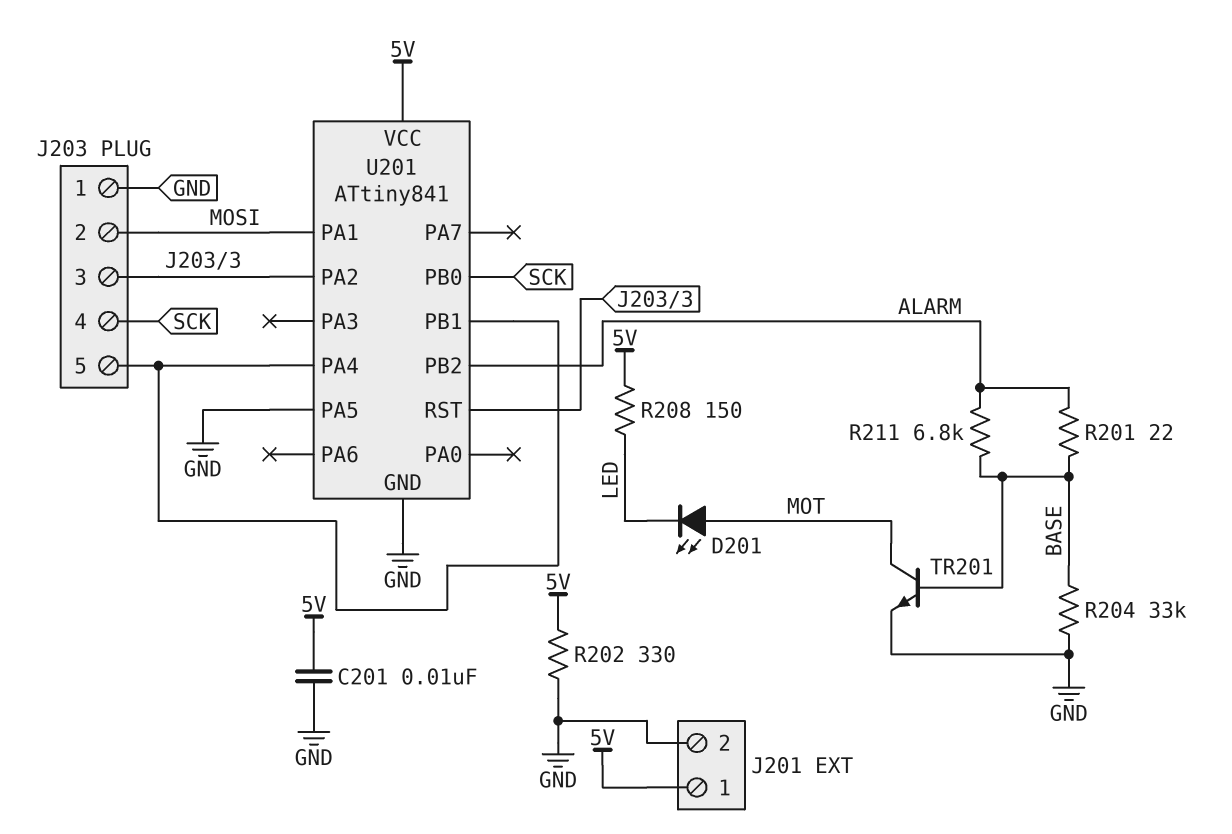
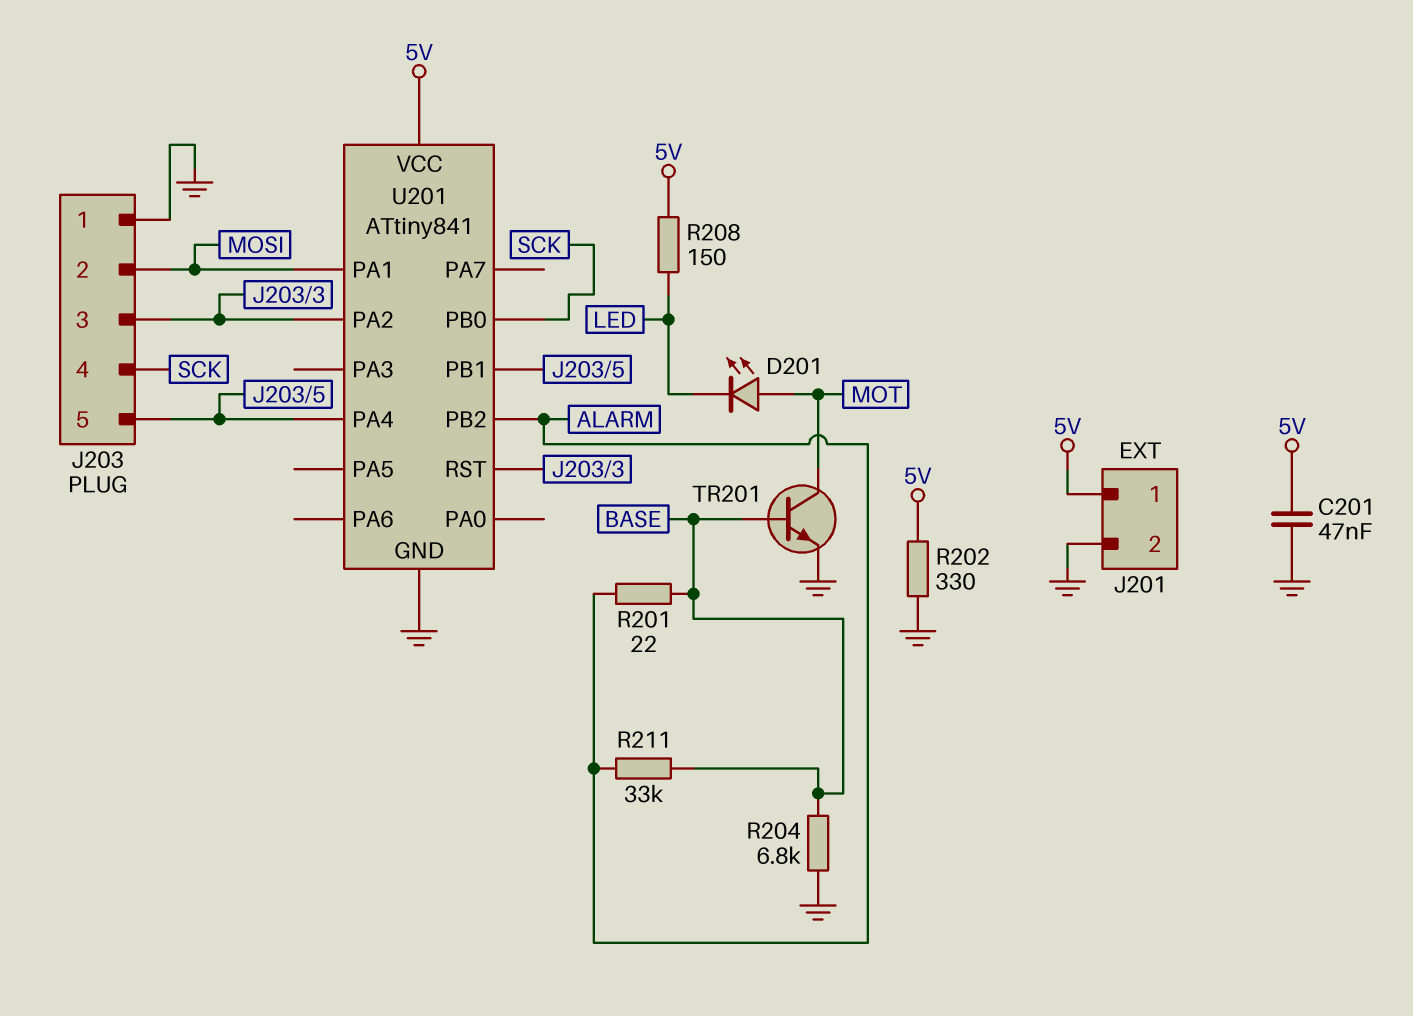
C201: 10nF (5V, GND) -> 47nF (5V, GND)
R204: 33k (BASE, GND) -> 6.8k (BASE, GND)
R211: 6.8k (ALARM, BASE) -> 33k (ALARM, BASE)
U201 pin PA5: GND -> none

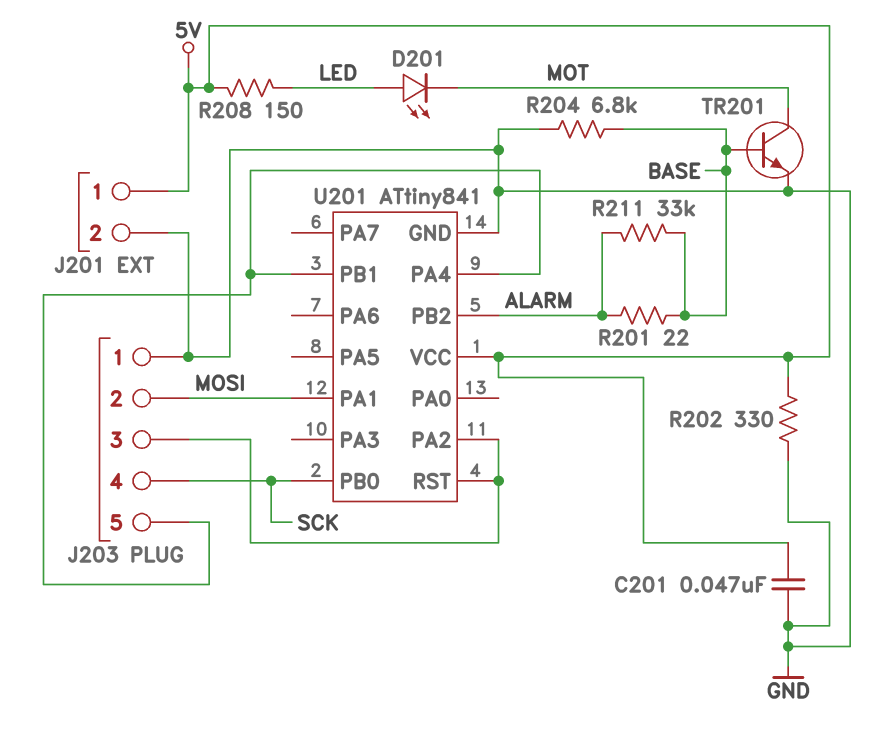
D201: LED (A MOT, K LED) -> LED (A LED, K MOT)

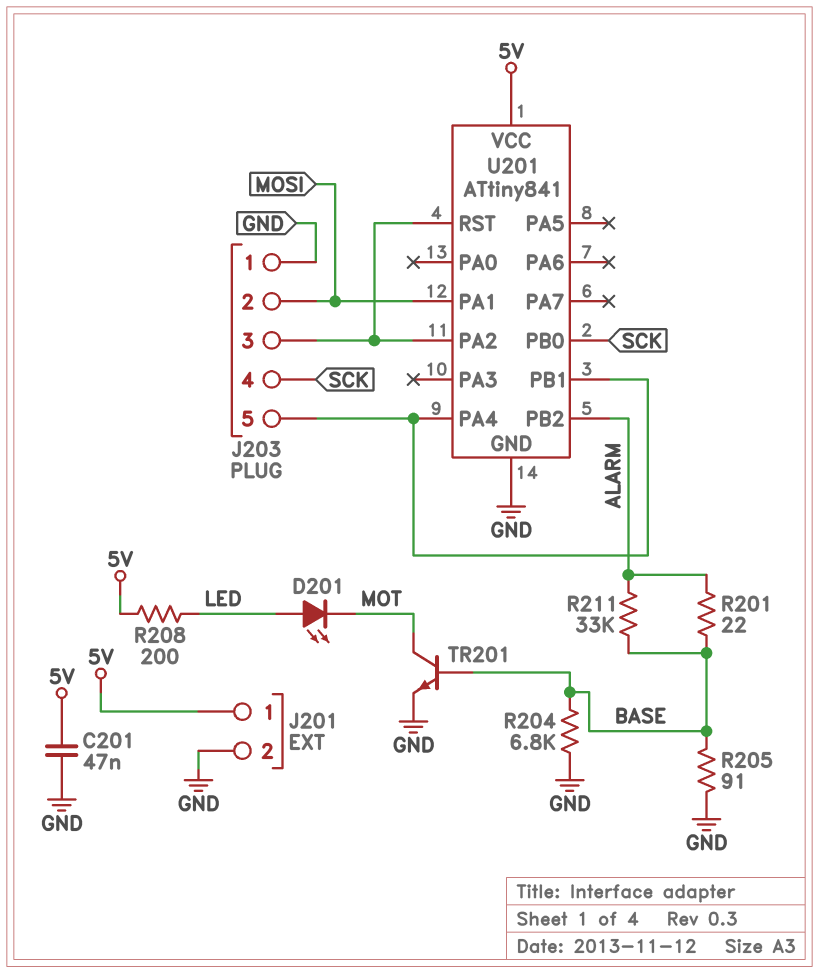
R202: 330 (5V, GND) -> none
R205: none -> 91 (BASE, GND)
R208: 150 (5V, LED) -> 200 (5V, LED)

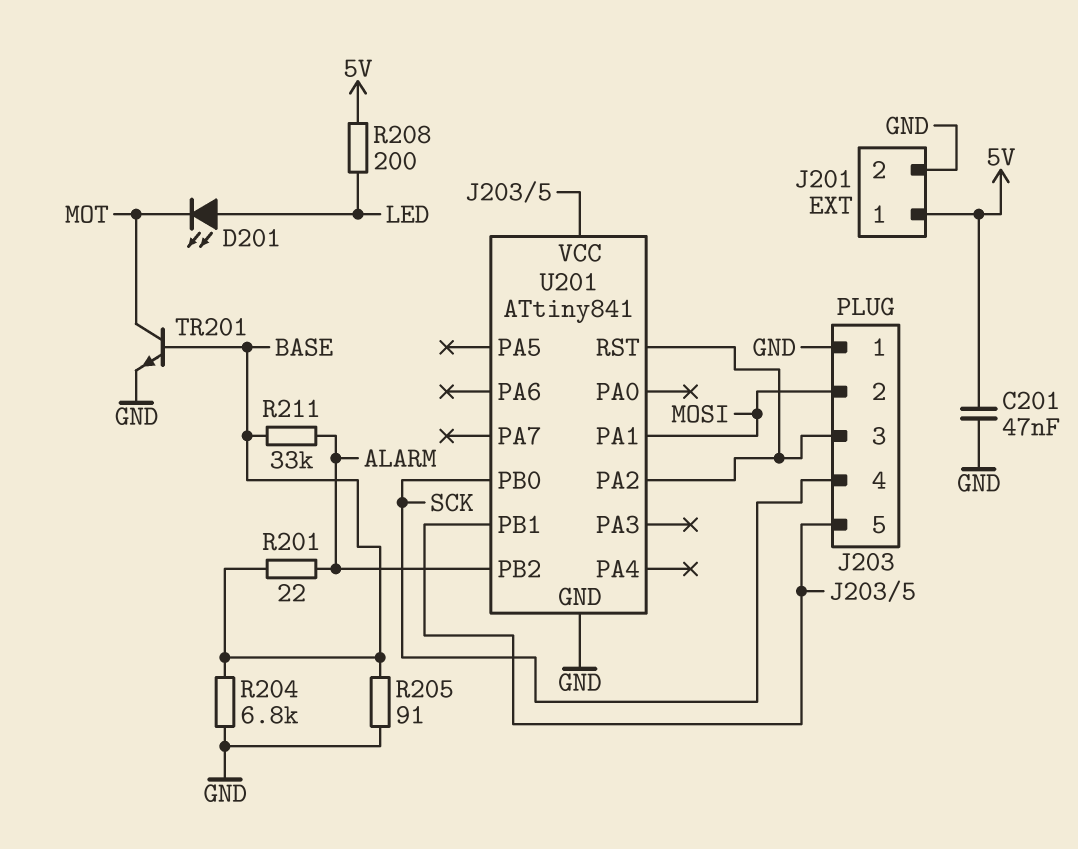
U201 pin PA4: J203/5 -> none
U201 pin VCC: 5V -> J203/5

